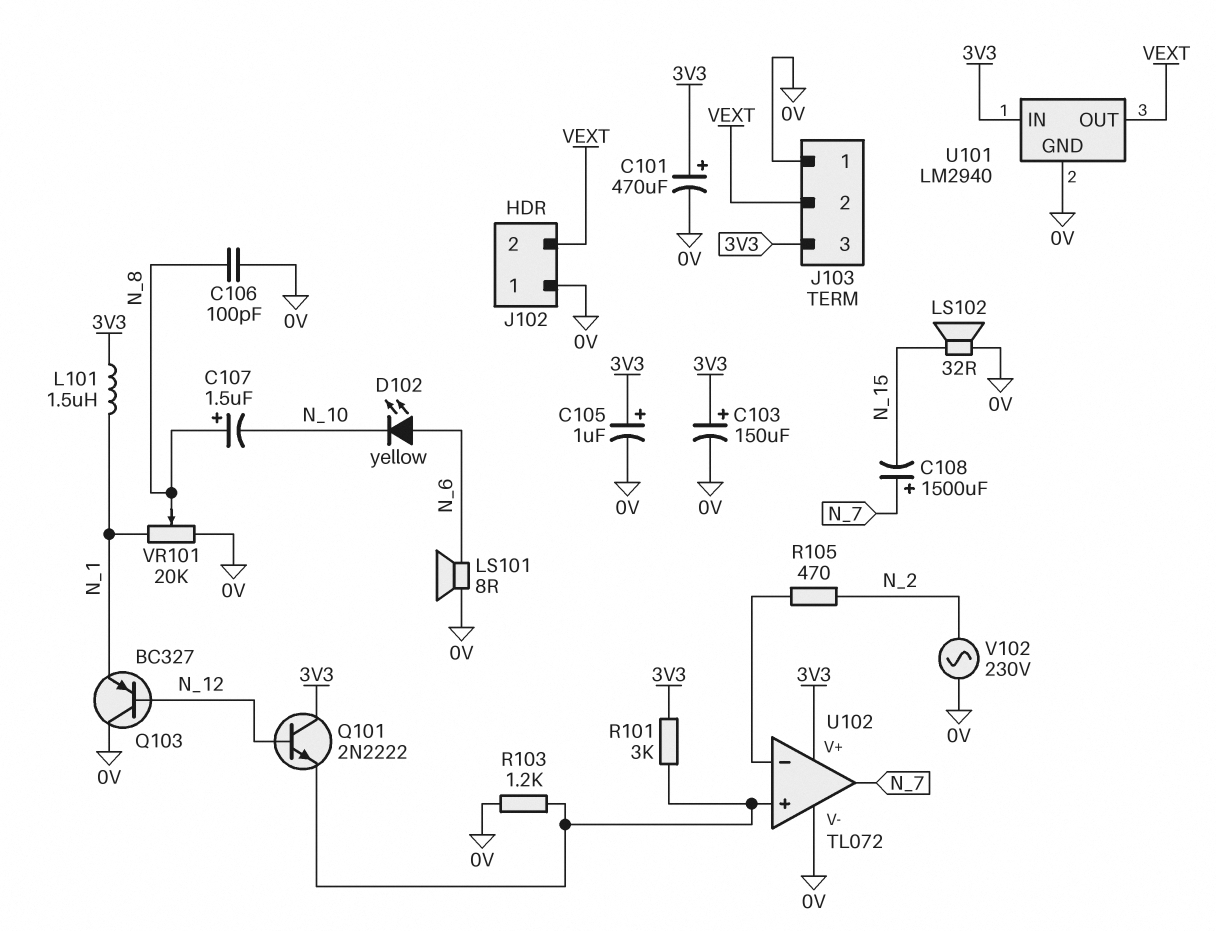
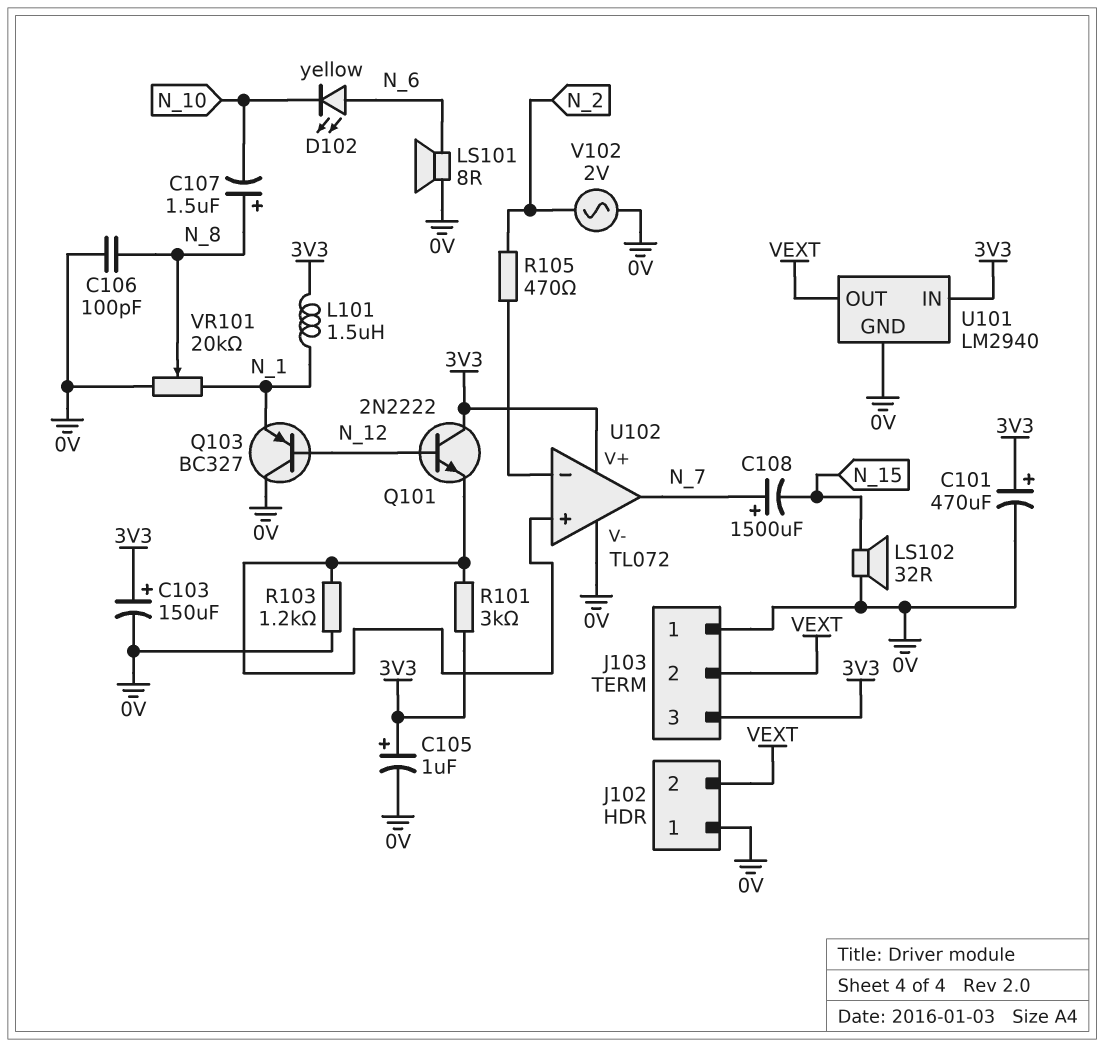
V102: AC 230V (0V, N_2) -> AC 2V (0V, N_2)

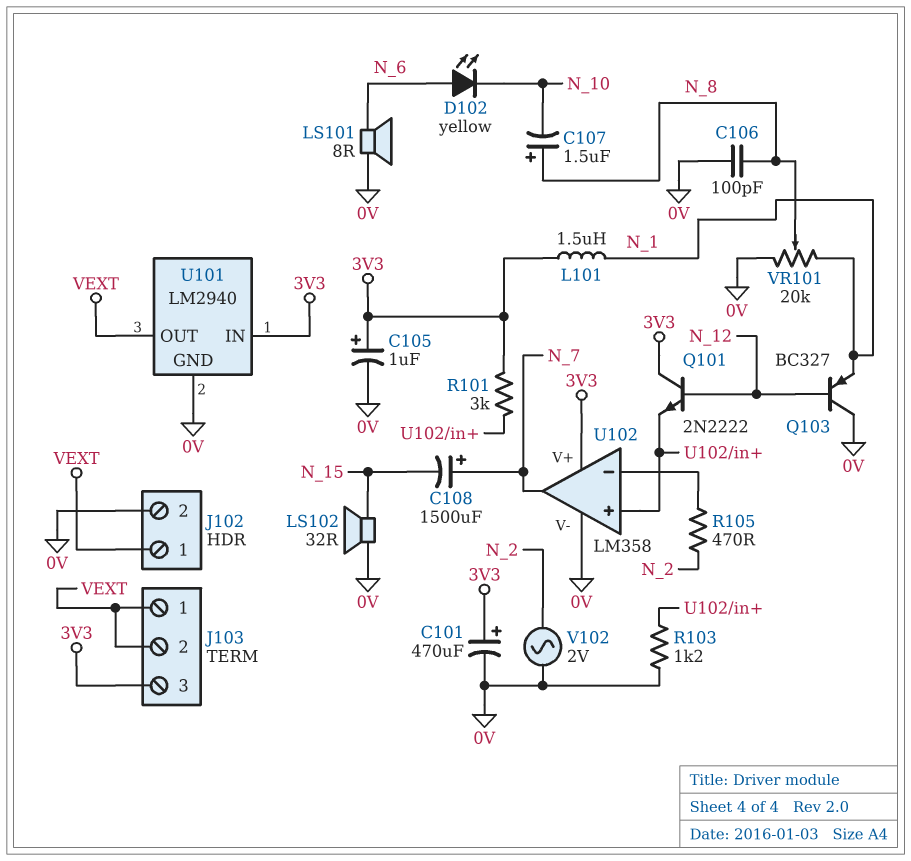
C103: 150uF (plus 3V3, minus 0V) -> none
J102 pin 1: 0V -> VEXT
J102 pin 2: VEXT -> 0V
J103 pin 1: 0V -> VEXT
U102: TL072 -> LM358

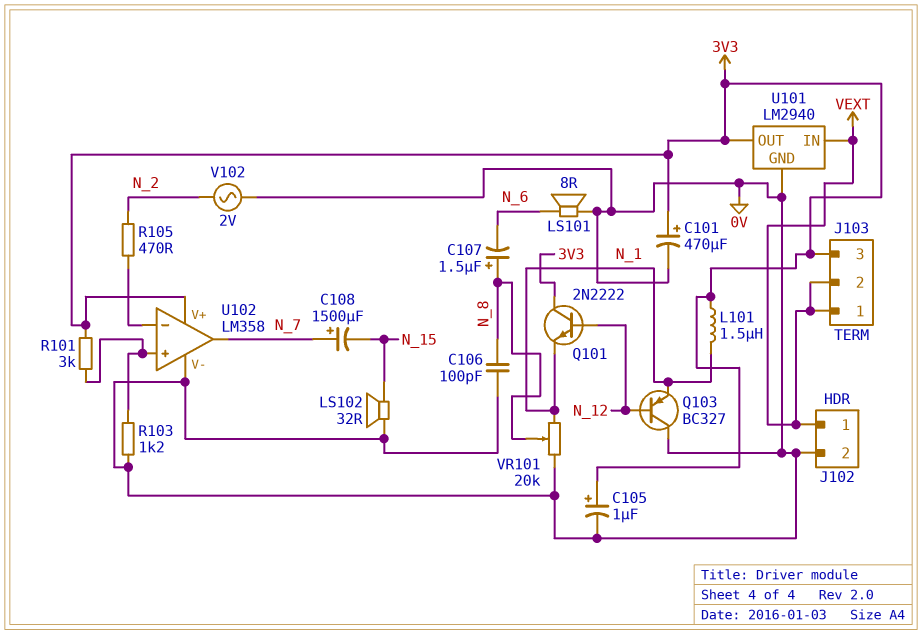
C107: 1.5uF (plus N_8, minus N_10) -> 1.5uF (plus N_8, minus N_6)
D102: LED yellow (A N_6, K N_10) -> none
Q101: NPN 2N2222 (B N_12, C 3V3, E U102/in+) -> NPN 2N2222 (B N_12, C 3V3, E N_1)
U101 pin IN: 3V3 -> VEXT
U101 pin OUT: VEXT -> 3V3

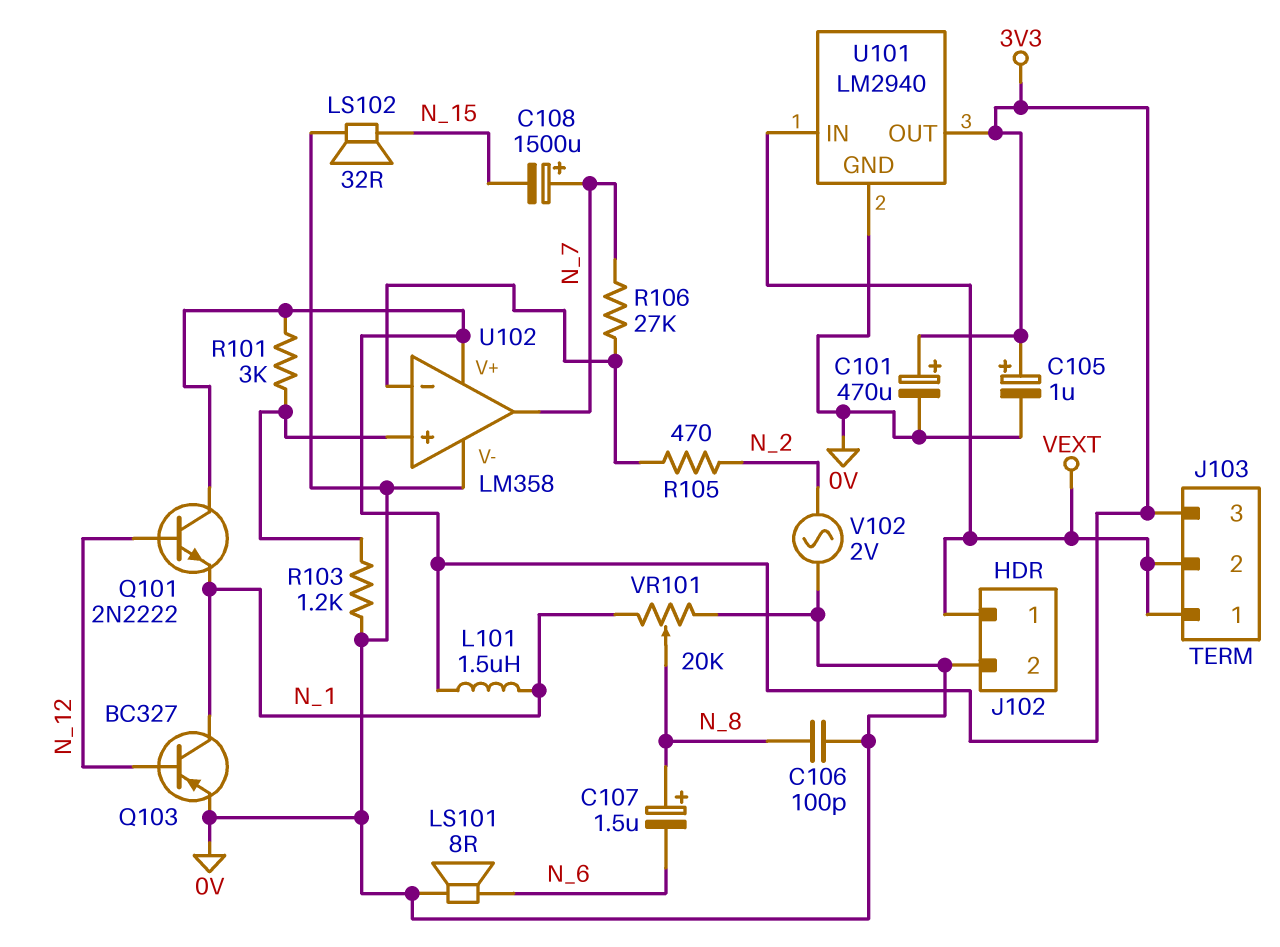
Q103: PNP BC327 (B N_12, C 0V, E N_1) -> PNP BC327 (B N_12, C N_1, E 0V)
R106: none -> 27k (N_7, U102/in-)

